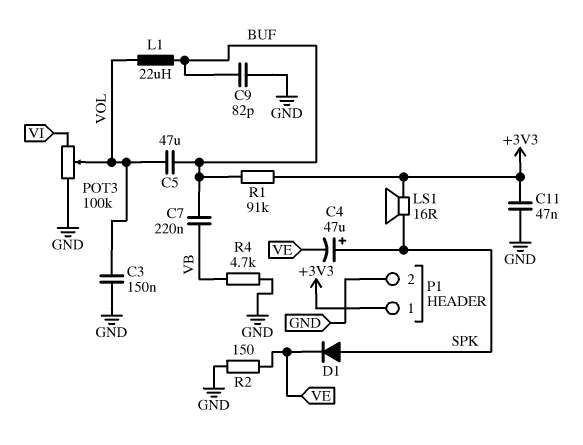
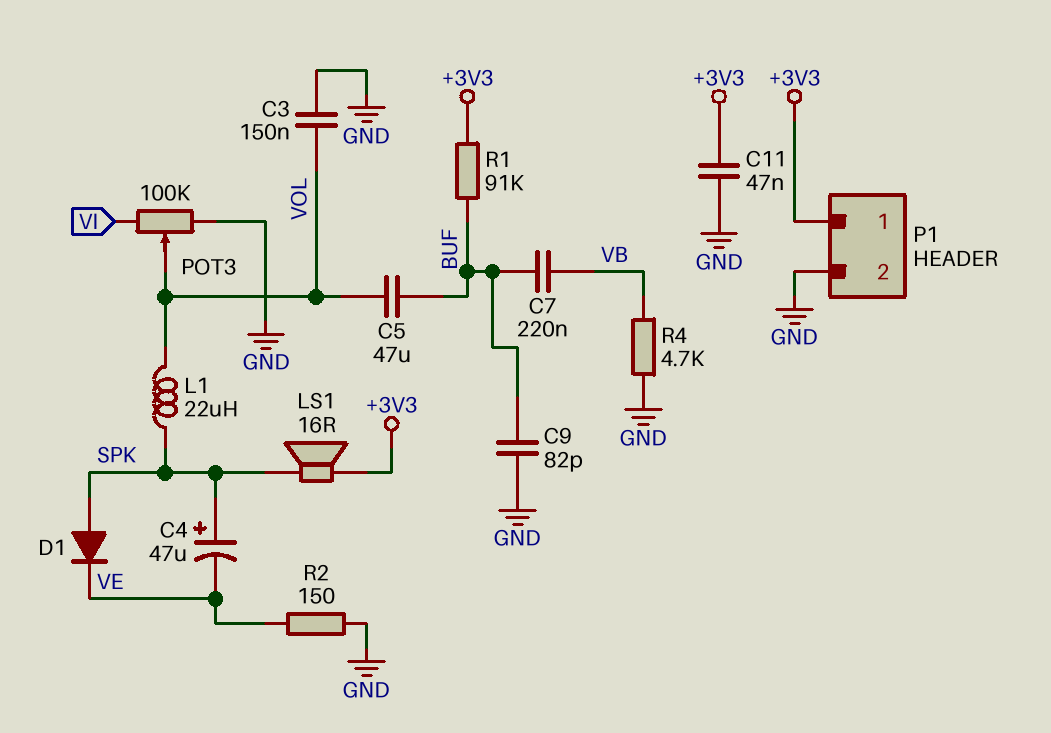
L1: 22uH (BUF, VOL) -> 22uH (SPK, VOL)

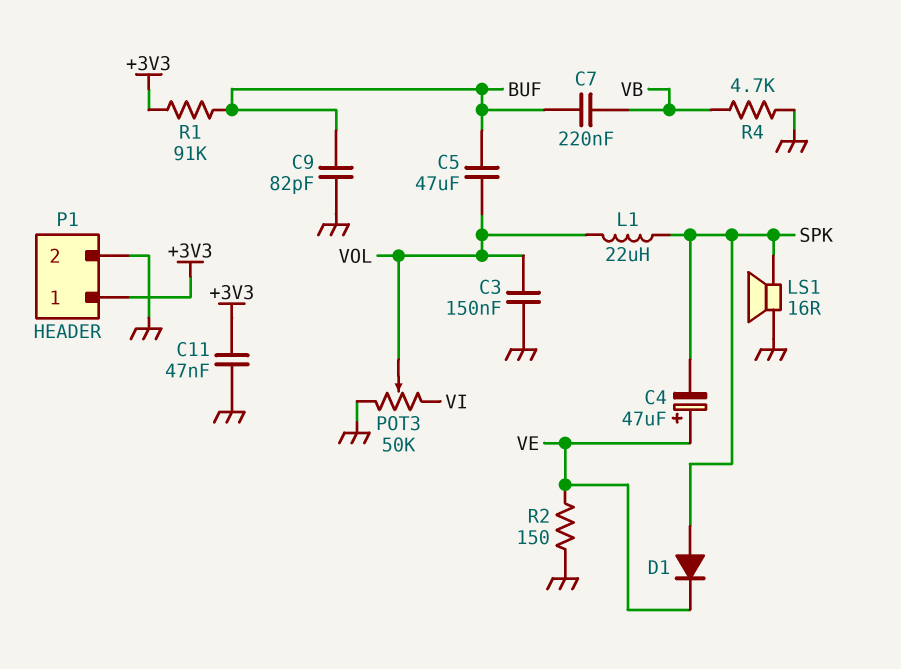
C4: 47uF (plus SPK, minus VE) -> 47uF (plus VE, minus SPK)
LS1: speaker 16R (+3V3, SPK) -> speaker 16R (GND, SPK)
POT3: 100k (GND, VI, wiper VOL) -> 50k (GND, VI, wiper VOL)

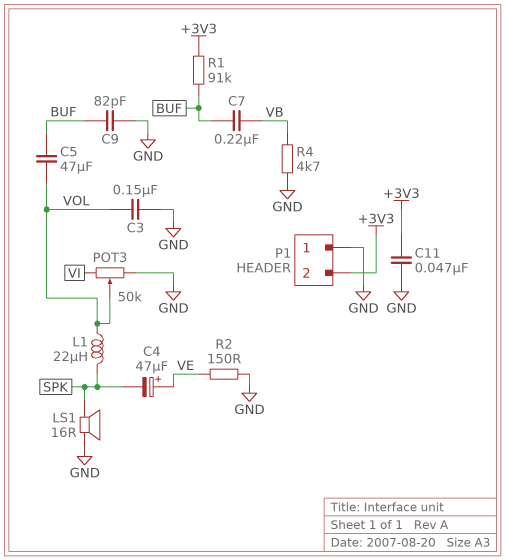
D1: diode (A SPK, K VE) -> none
P1 pin 1: +3V3 -> GND
P1 pin 2: GND -> +3V3

